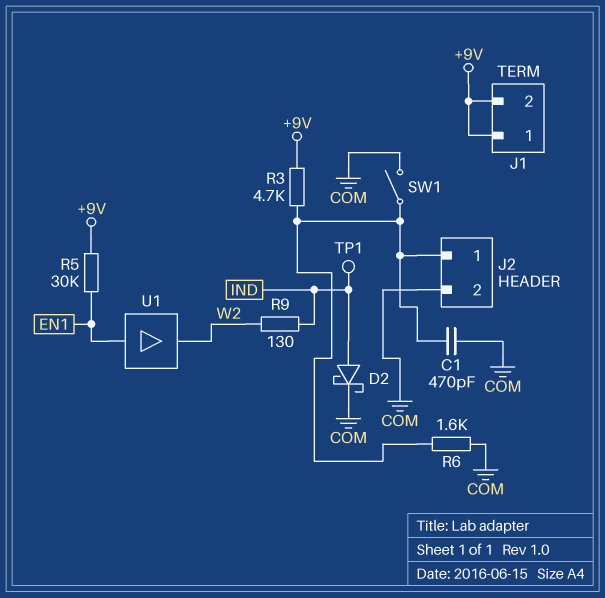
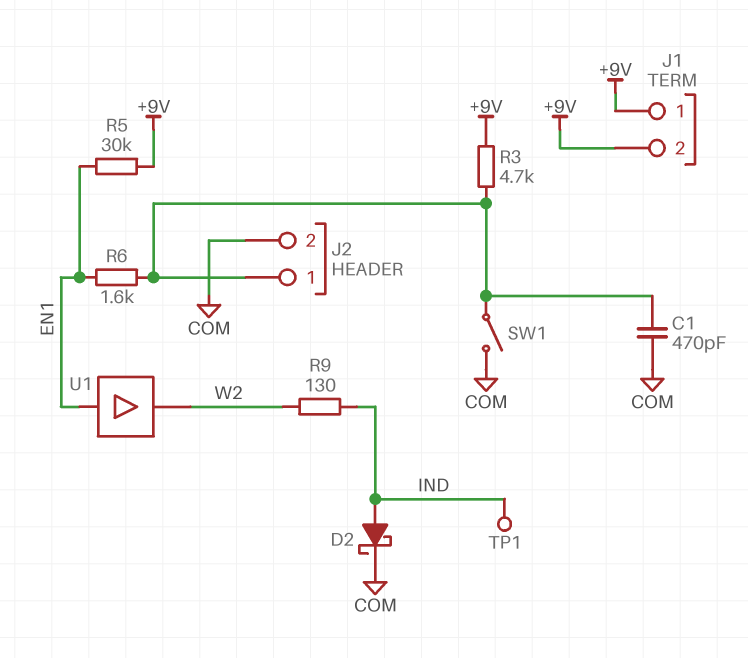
R6: 1.6k (COM, J2/1) -> 1.6k (EN1, J2/1)

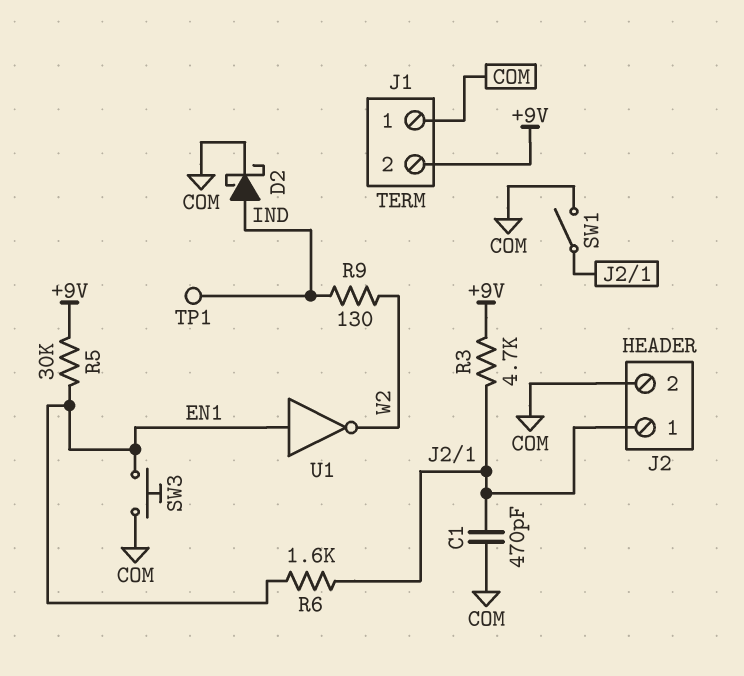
J1 pin 1: +9V -> COM
SW3: none -> button (COM, EN1)
U1: buffer (in EN1, out W2) -> NOT (in EN1, out W2)

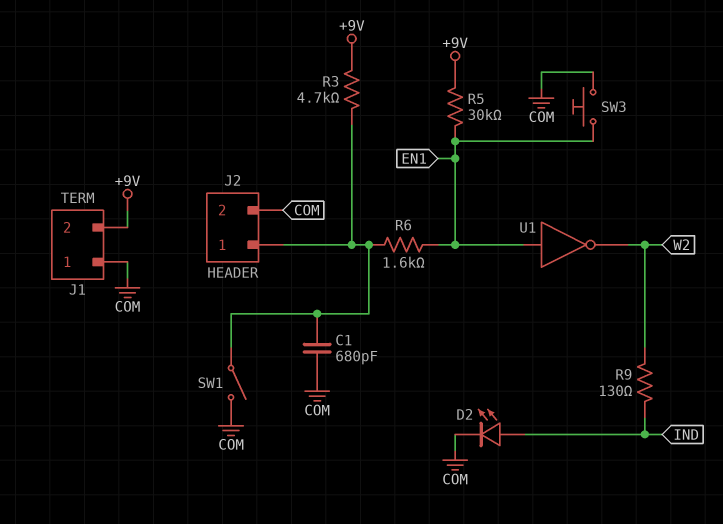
C1: 470pF (COM, J2/1) -> 680pF (COM, J2/1)
D2: schottky (A IND, K COM) -> LED (A IND, K COM)
TP1: test point (IND) -> none

